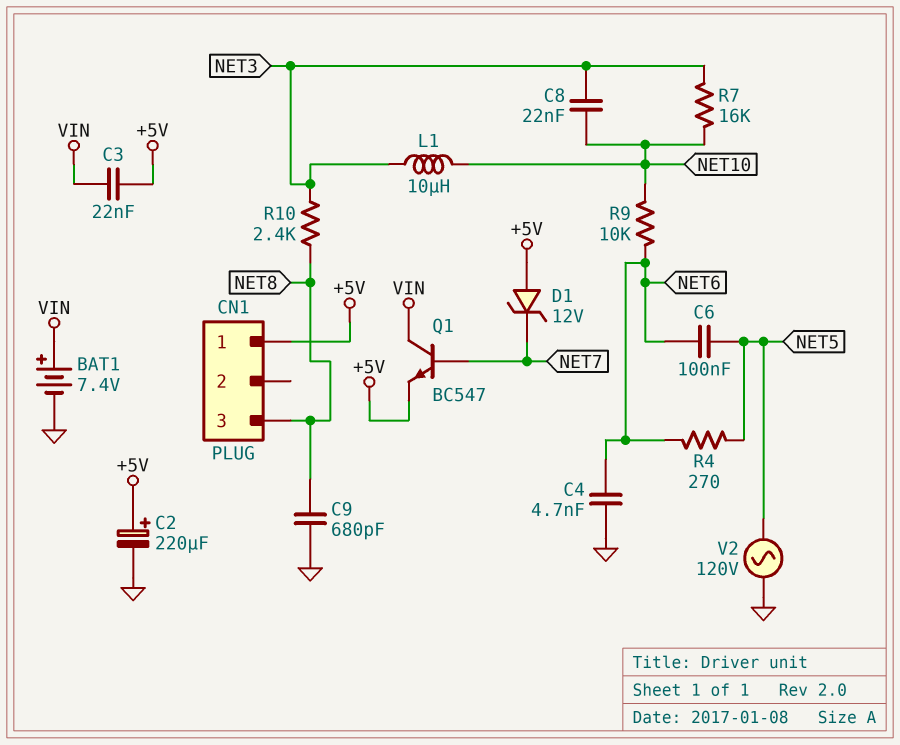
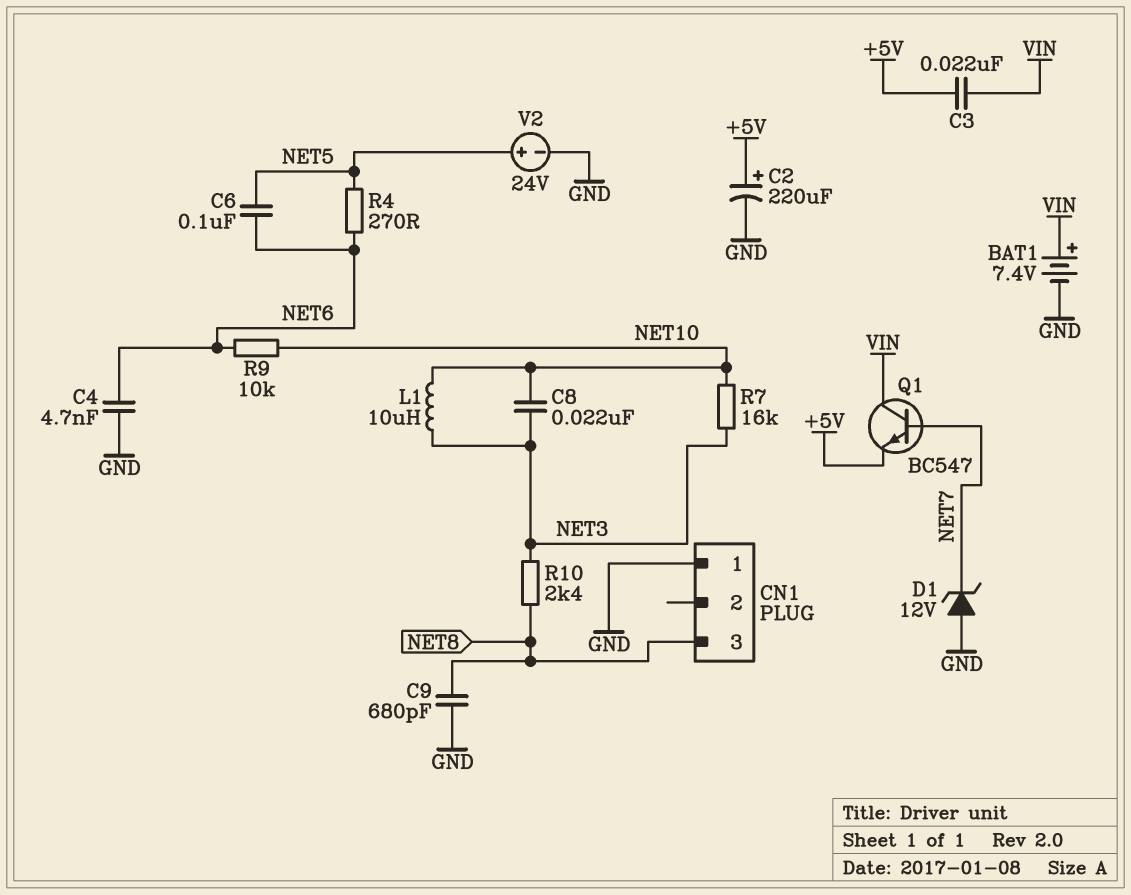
CN1 pin 1: +5V -> GND
D1: zener 12V (A +5V, K NET7) -> zener 12V (A GND, K NET7)
V2: AC 120V (GND, NET5) -> 24V (plus NET5, minus GND)

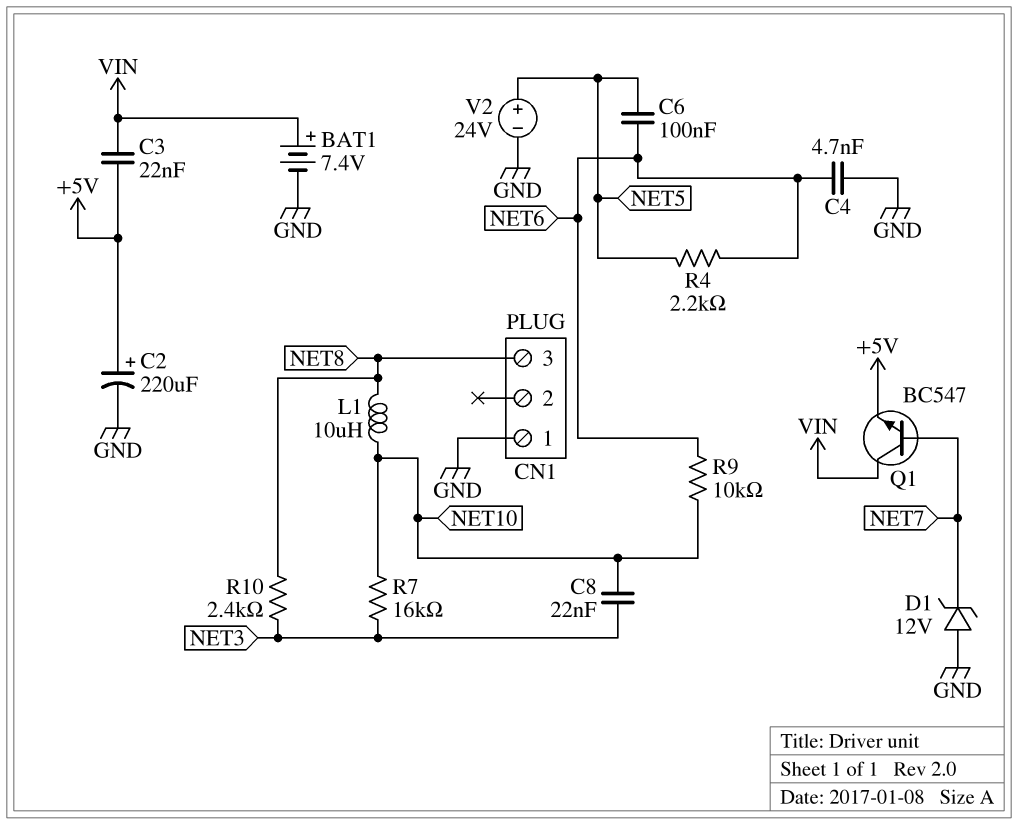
C9: 680pF (GND, NET8) -> none
L1: 10uH (NET3, NET10) -> 10uH (NET8, NET10)
R4: 270 (NET5, NET6) -> 2.2k (NET5, NET6)

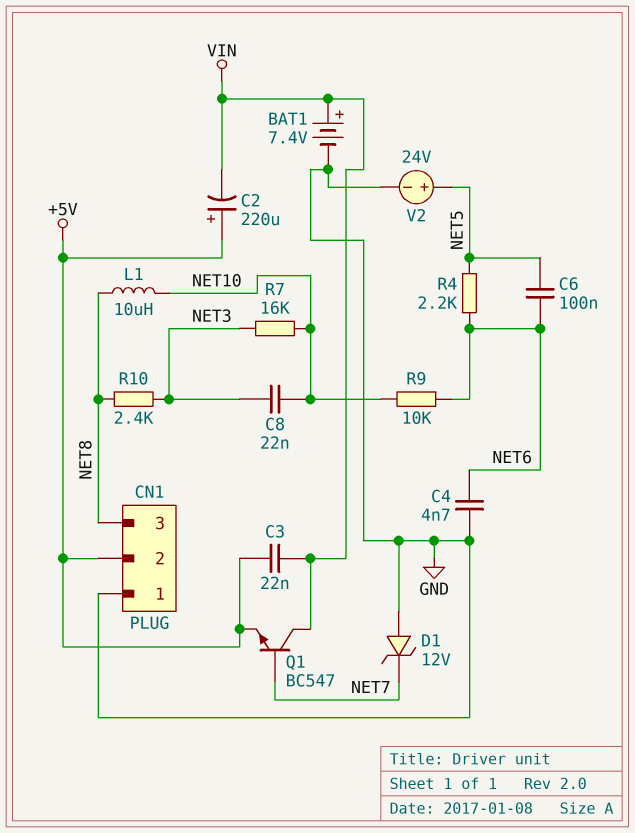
C2: 220uF (plus +5V, minus GND) -> 220uF (plus +5V, minus VIN)
CN1 pin 2: none -> +5V

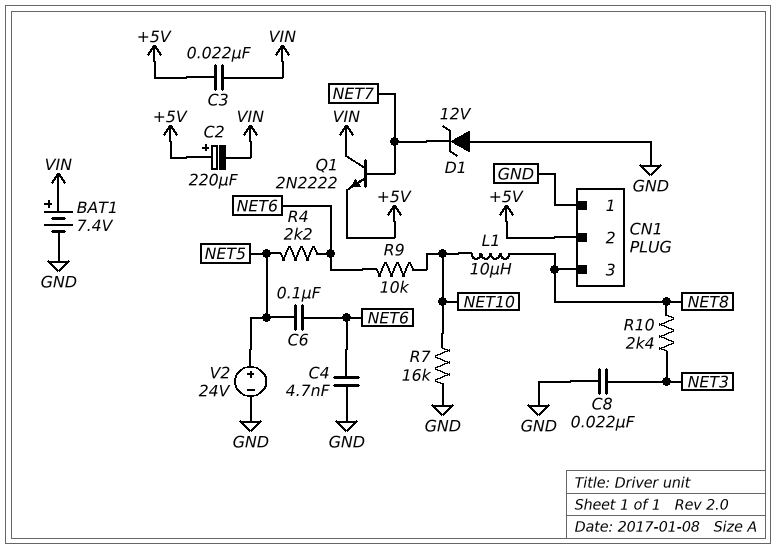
C8: 22nF (NET3, NET10) -> 22nF (GND, NET3)
Q1: NPN BC547 (B NET7, C VIN, E +5V) -> NPN 2N2222 (B NET7, C VIN, E +5V)
R7: 16k (NET3, NET10) -> 16k (GND, NET10)

